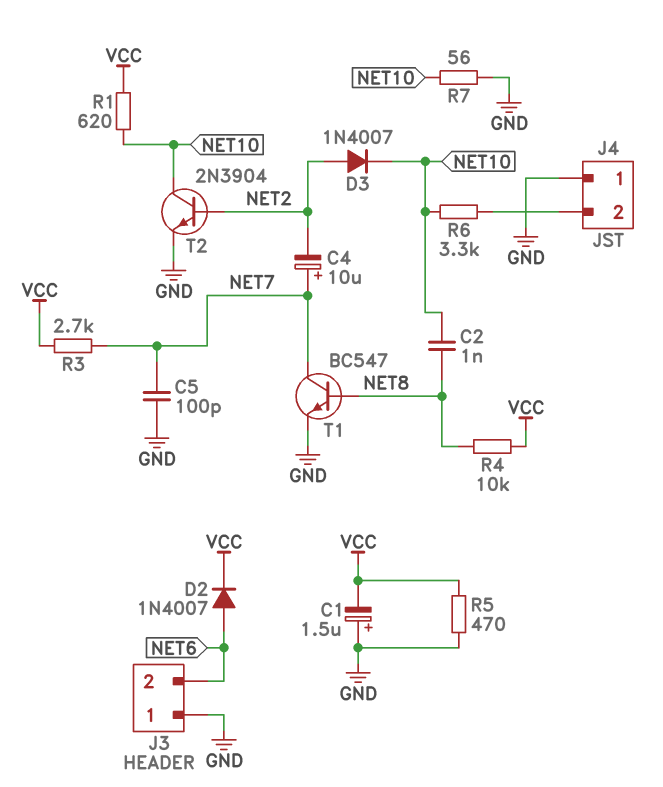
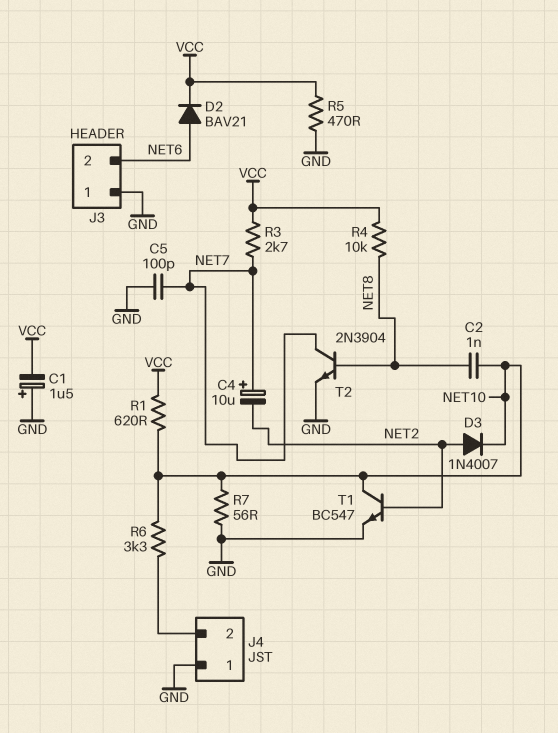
D2: diode 1N4007 (A NET6, K VCC) -> diode BAV21 (A NET6, K VCC)
T1: NPN BC547 (B NET8, C NET7, E GND) -> NPN BC547 (B NET2, C NET10, E GND)
T2: NPN 2N3904 (B NET2, C NET10, E GND) -> NPN 2N3904 (B NET8, C NET7, E GND)

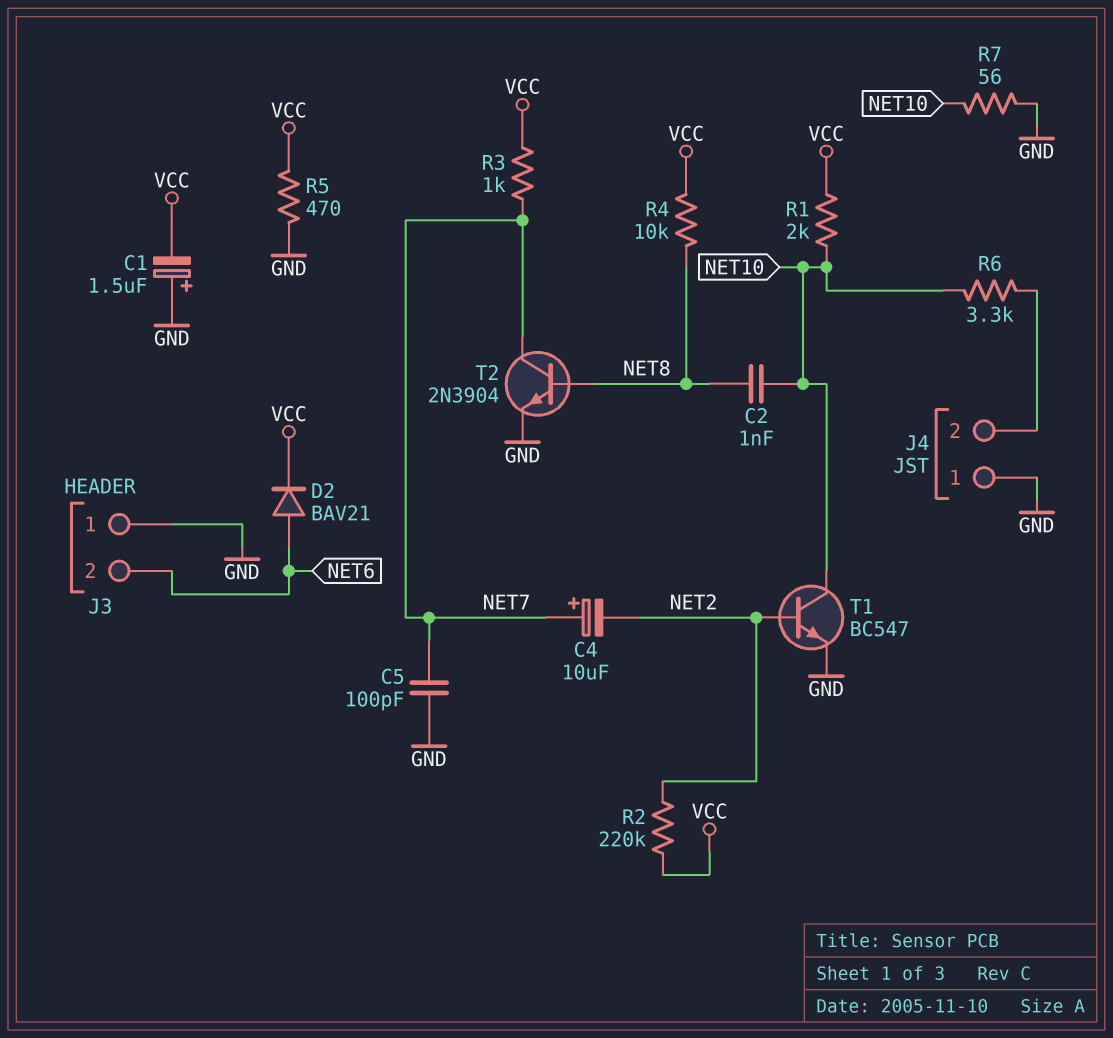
D3: diode 1N4007 (A NET2, K NET10) -> none
R1: 620 (NET10, VCC) -> 2k (NET10, VCC)
R2: none -> 220k (NET2, VCC)
R3: 2.7k (NET7, VCC) -> 1k (NET7, VCC)

